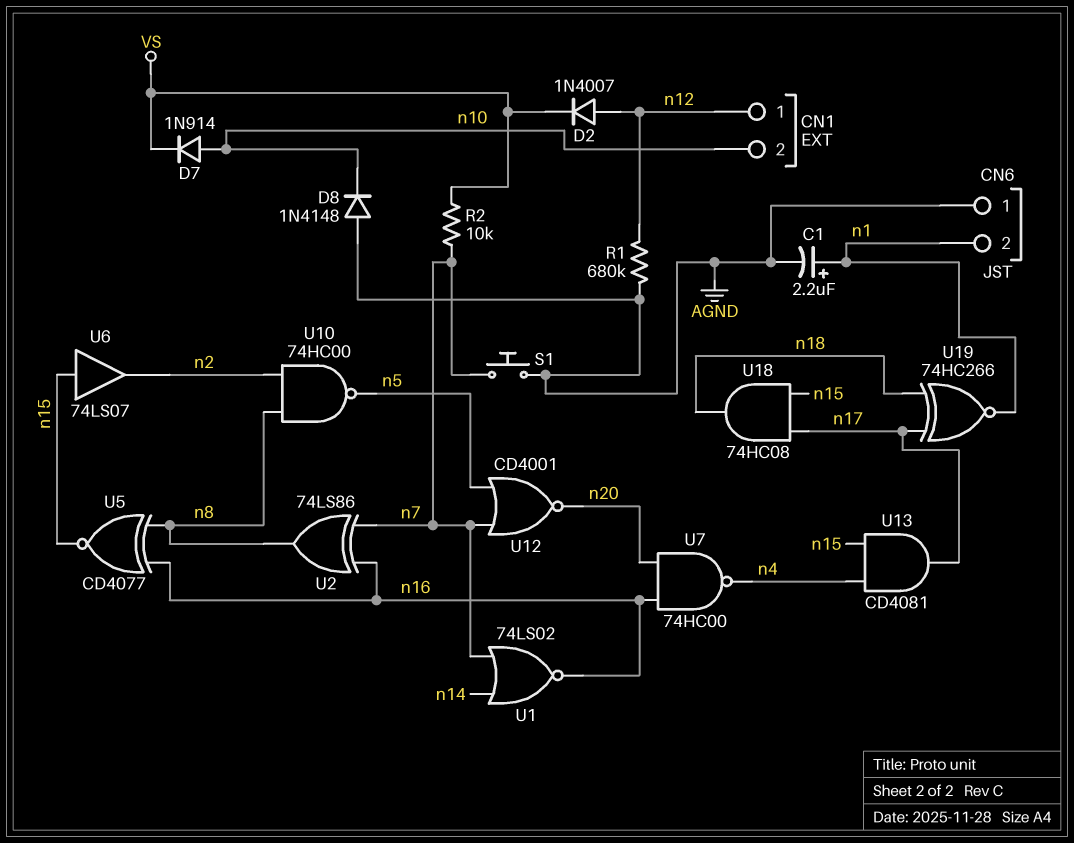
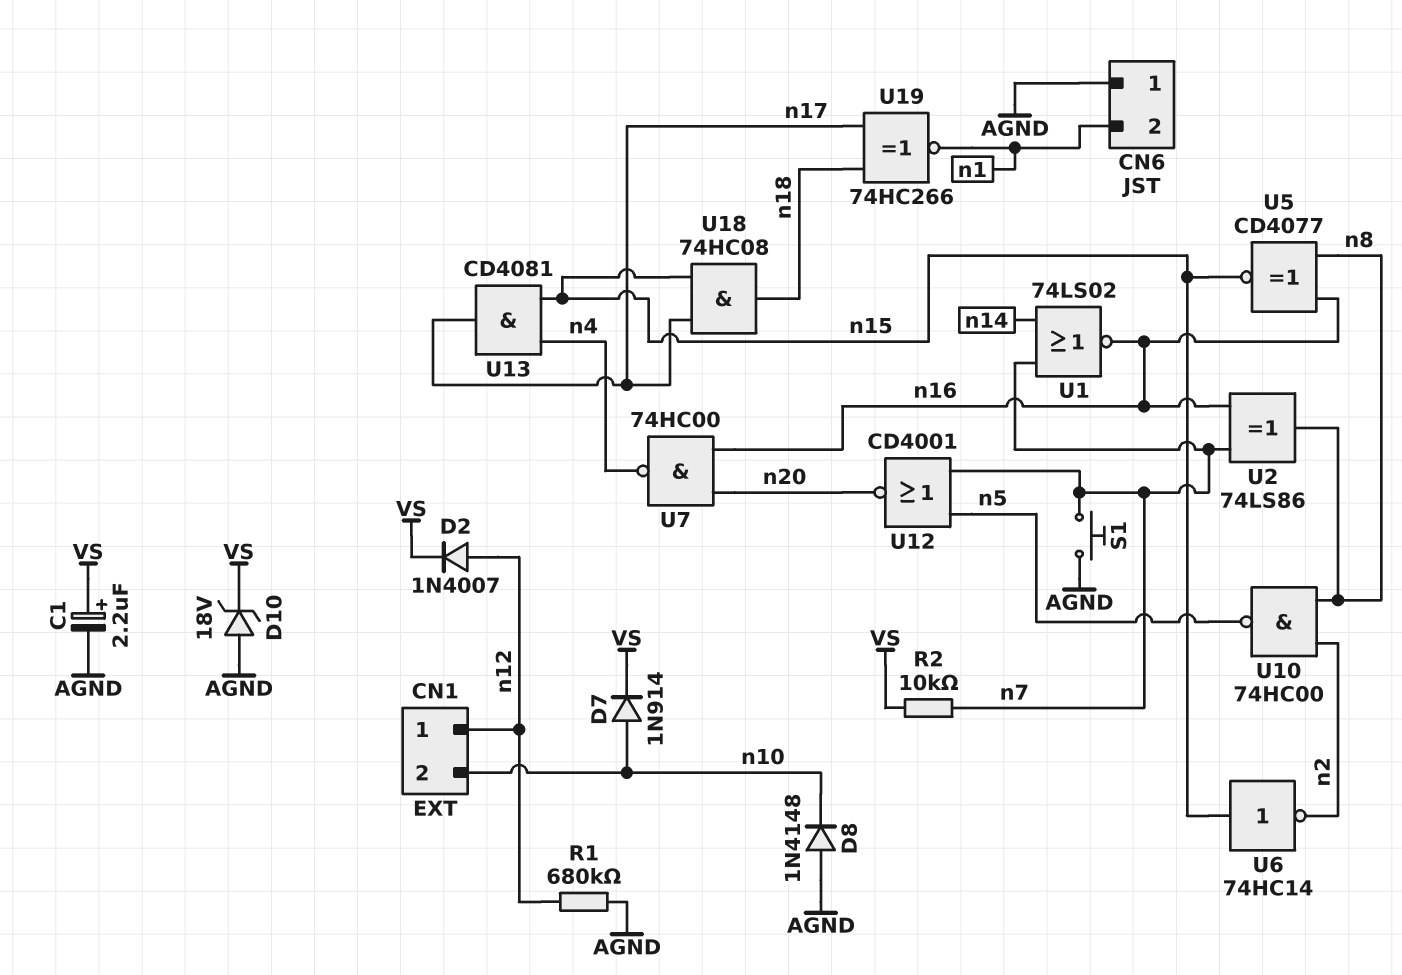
C1: 2.2uF (plus n1, minus AGND) -> 2.2uF (plus VS, minus AGND)
D10: none -> zener 18V (A AGND, K VS)
U6: buffer 74LS07 (in n15, out n2) -> NOT 74HC14 (in n15, out n2)

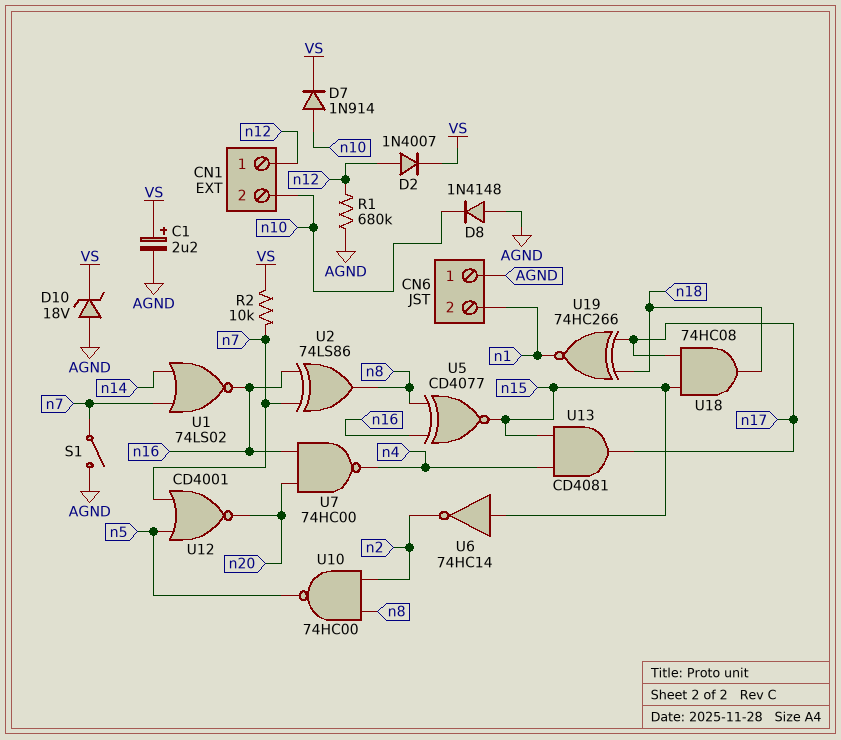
S1: button (AGND, n7) -> switch (AGND, n7)

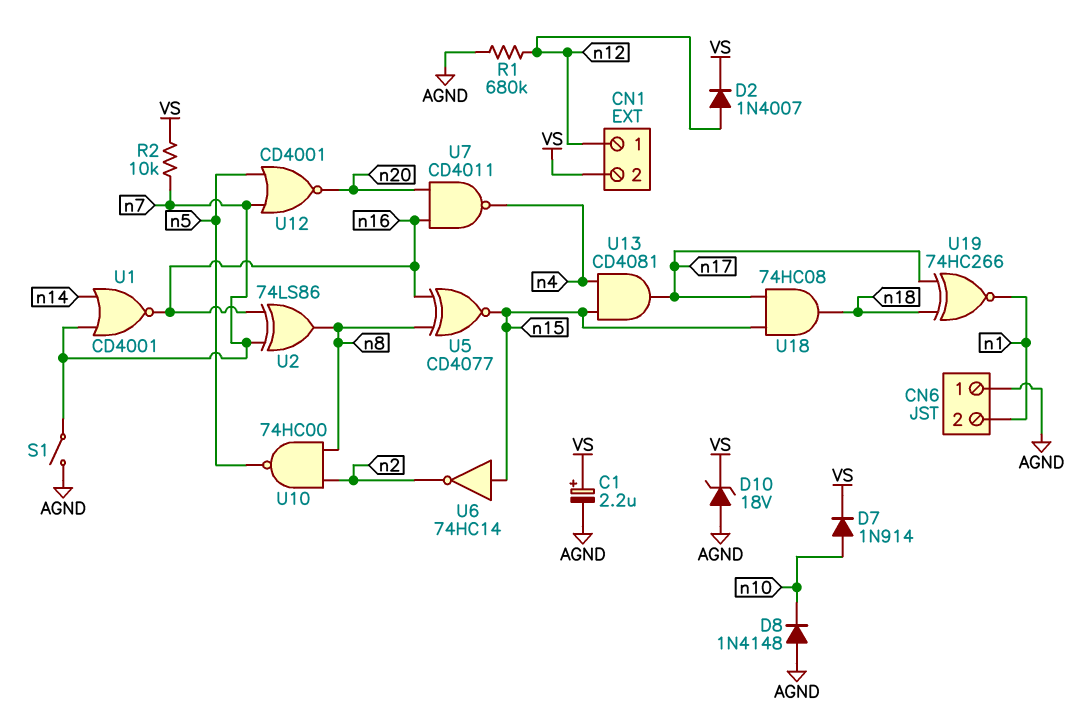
CN1 pin 2: n10 -> VS
U1: NOR 74LS02 (in n7, in n14, out n16) -> NOR CD4001 (in n7, in n14, out n16)
U7: NAND 74HC00 (in n16, in n20, out n4) -> NAND CD4011 (in n16, in n20, out n4)

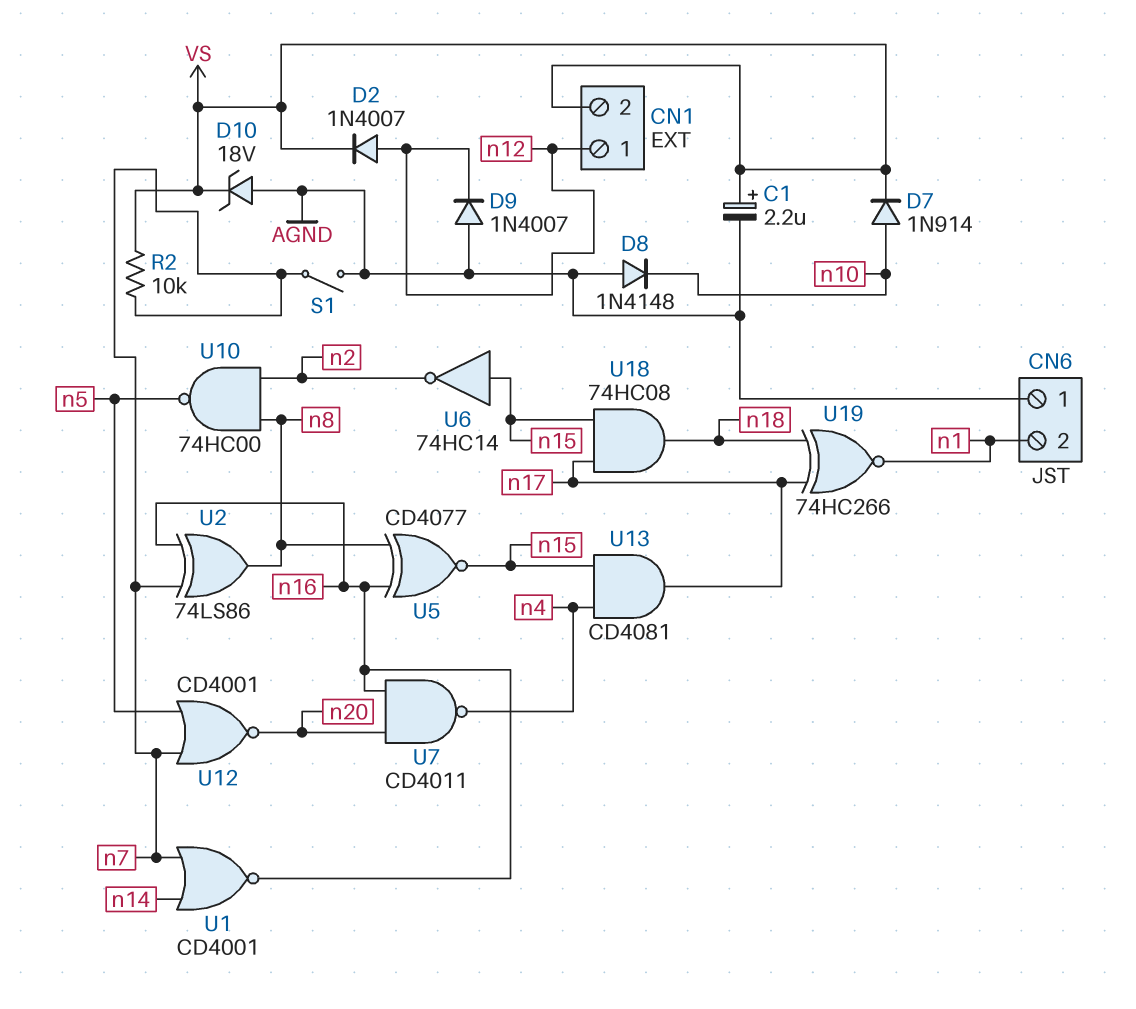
D9: none -> diode 1N4007 (A AGND, K n12)
R1: 680k (AGND, n12) -> none

